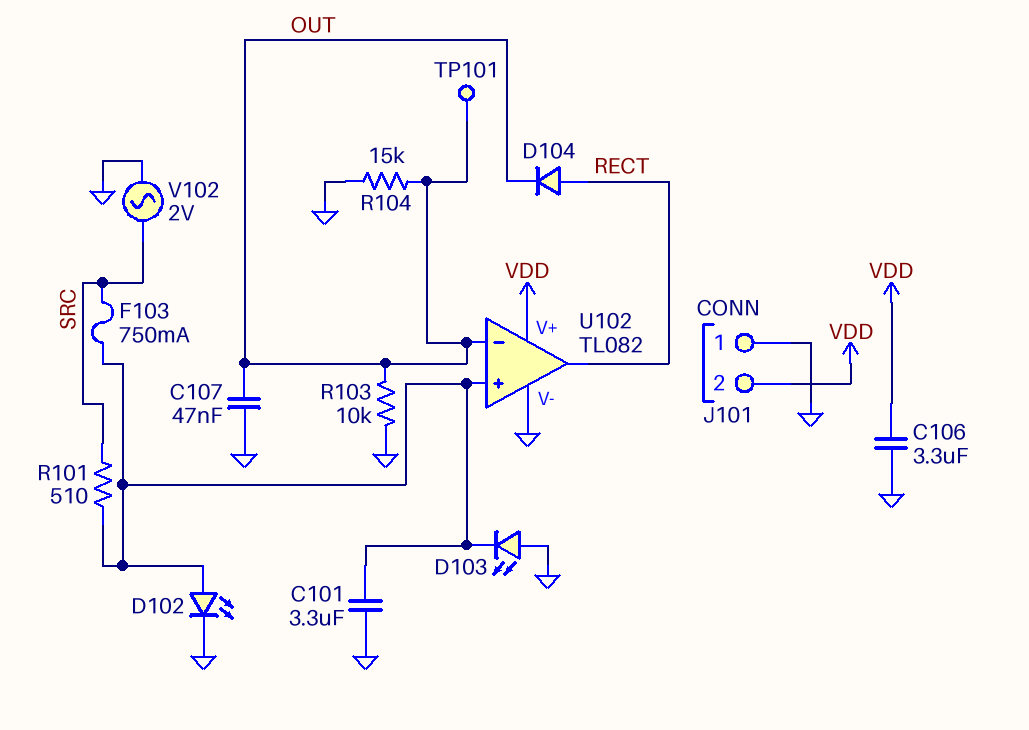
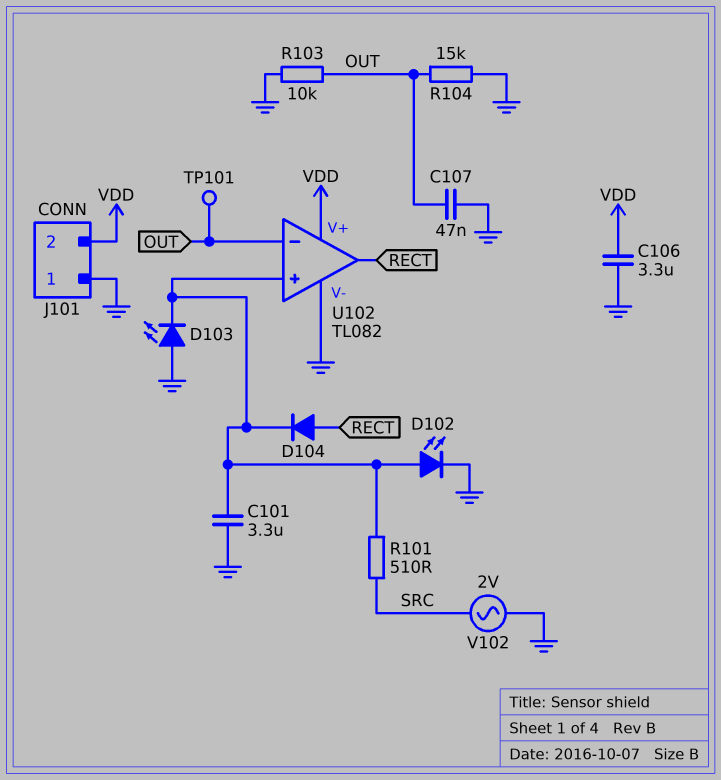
D104: diode (A RECT, K OUT) -> diode (A RECT, K U102/in+)
F103: 750mA (SRC, U102/in+) -> none

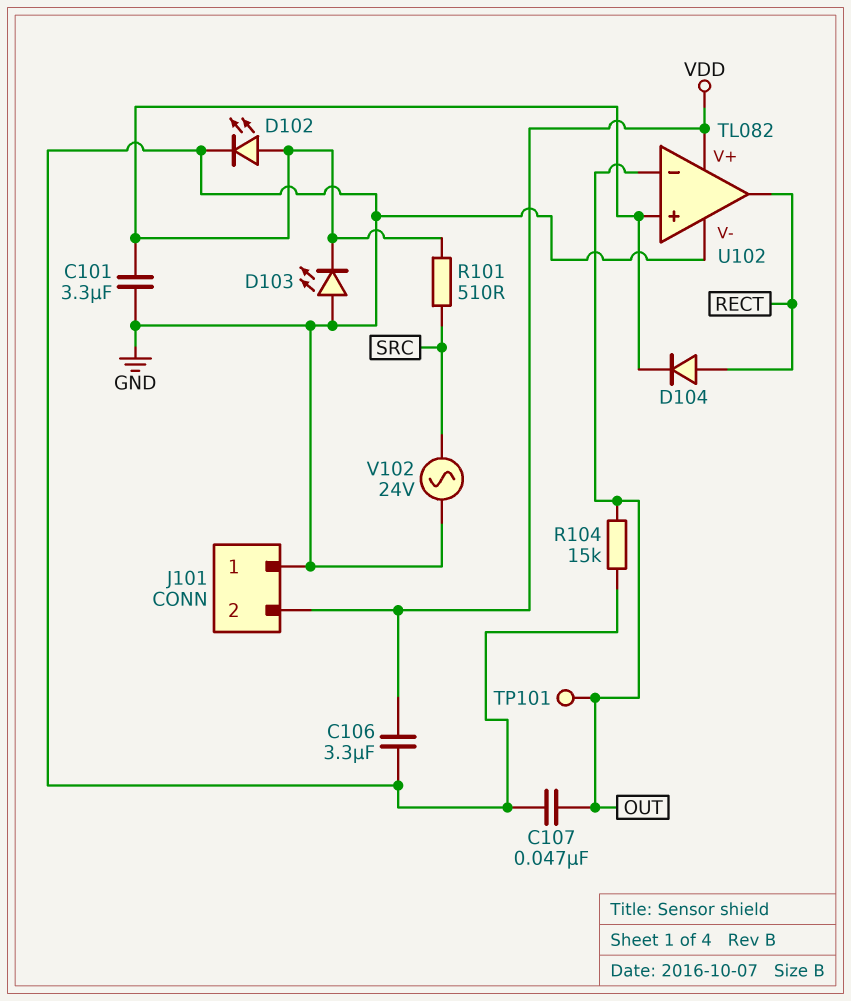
R103: 10k (GND, OUT) -> none
V102: AC 2V (GND, SRC) -> AC 24V (GND, SRC)

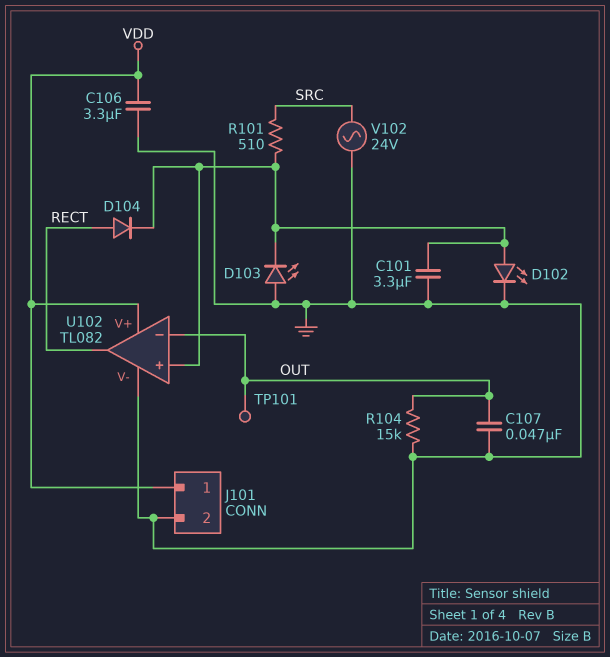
J101 pin 1: GND -> VDD
J101 pin 2: VDD -> GND

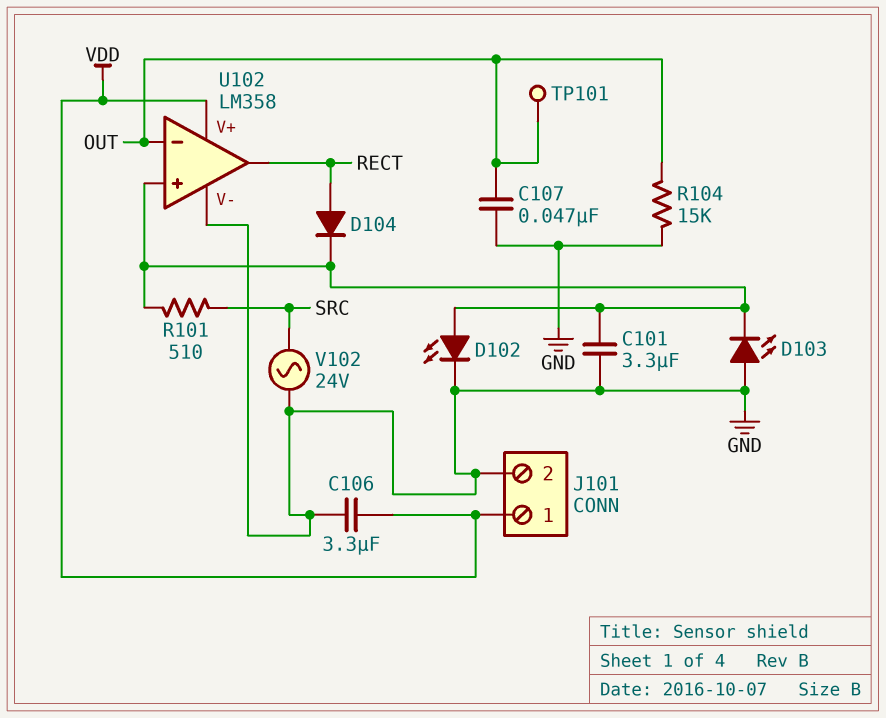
U102: TL082 -> LM358

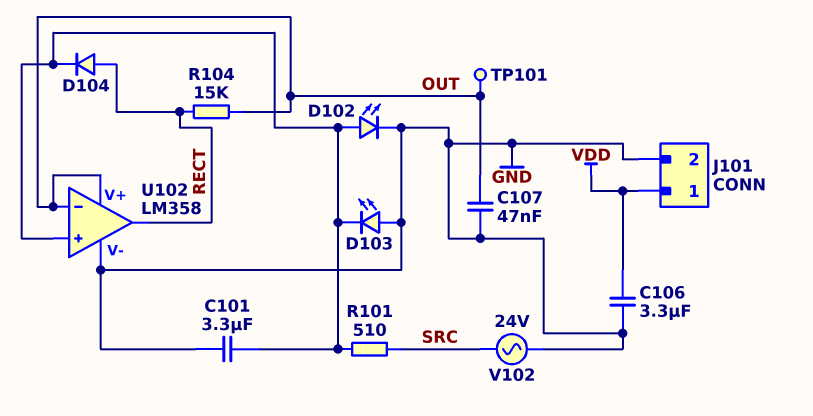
R104: 15k (GND, OUT) -> 15k (OUT, RECT)
U102 pin V+: VDD -> OUT

